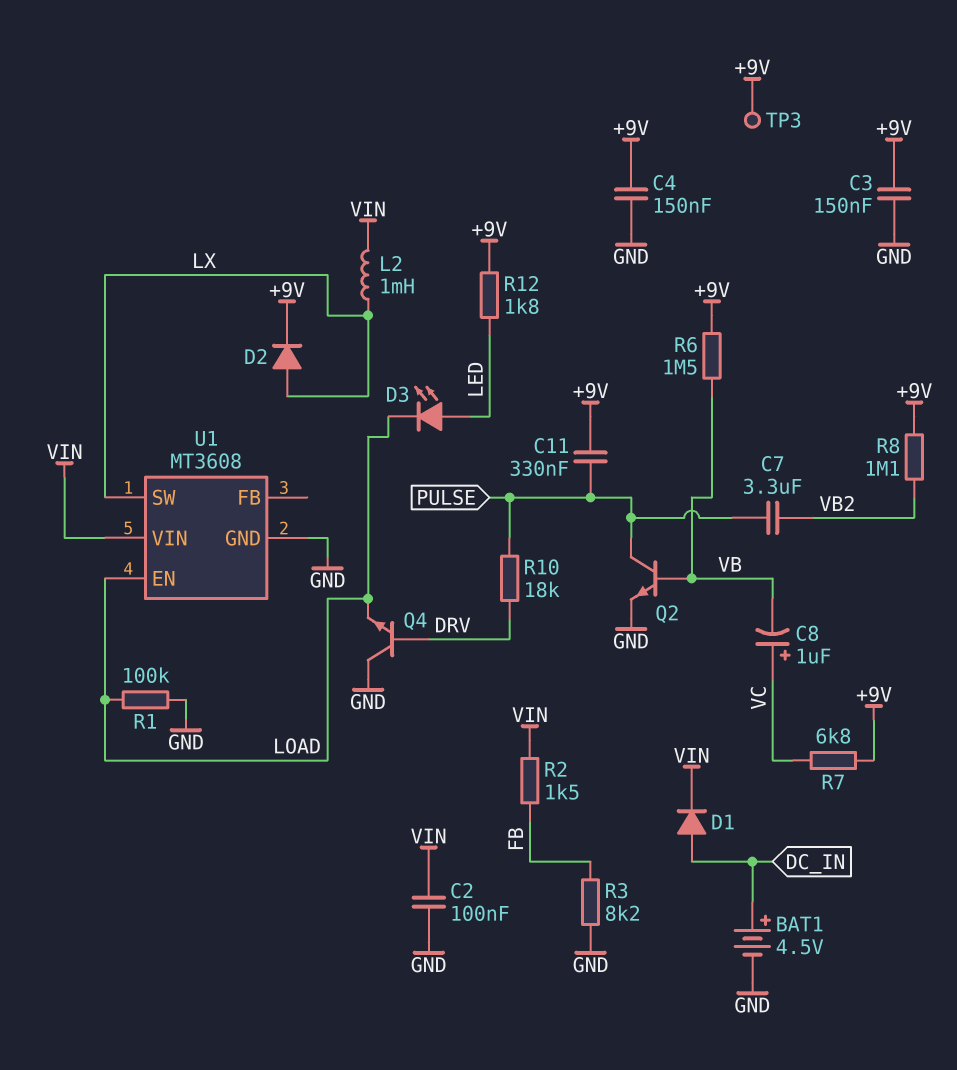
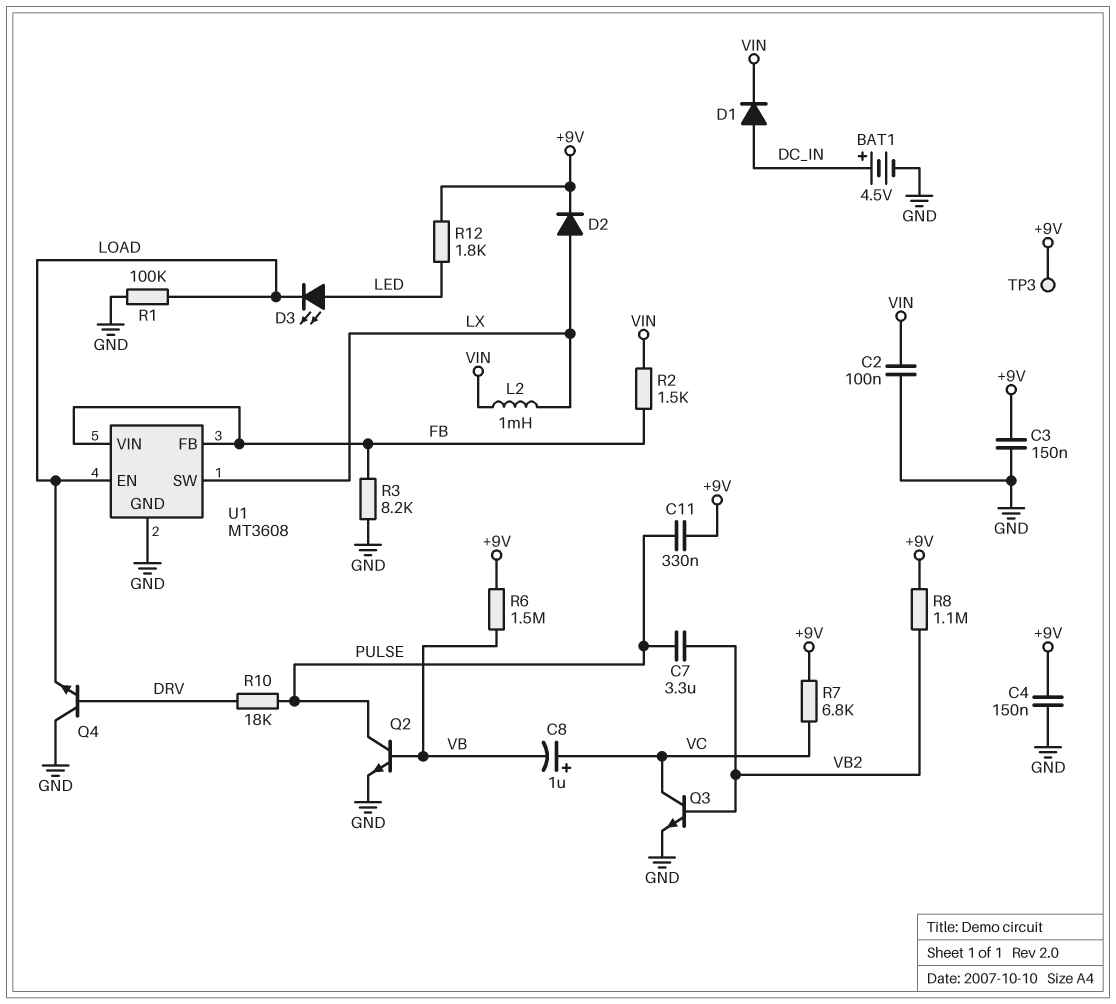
Q3: none -> NPN (B VB2, C VC, E GND)
U1 pin FB: none -> FB
U1 pin VIN: VIN -> FB

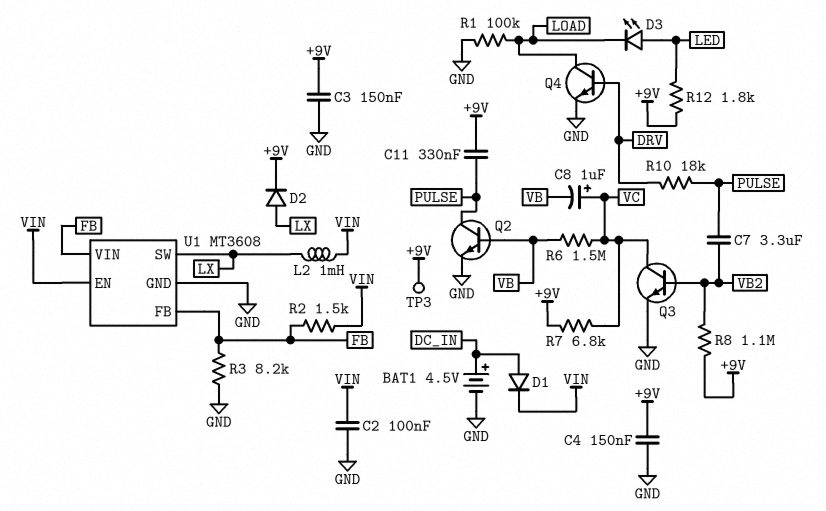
Q4: NPN (B DRV, C GND, E LOAD) -> NPN (B DRV, C LOAD, E GND)
R6: 1.5M (+9V, VB) -> 1.5M (VB, VC)
U1 pin EN: LOAD -> VIN

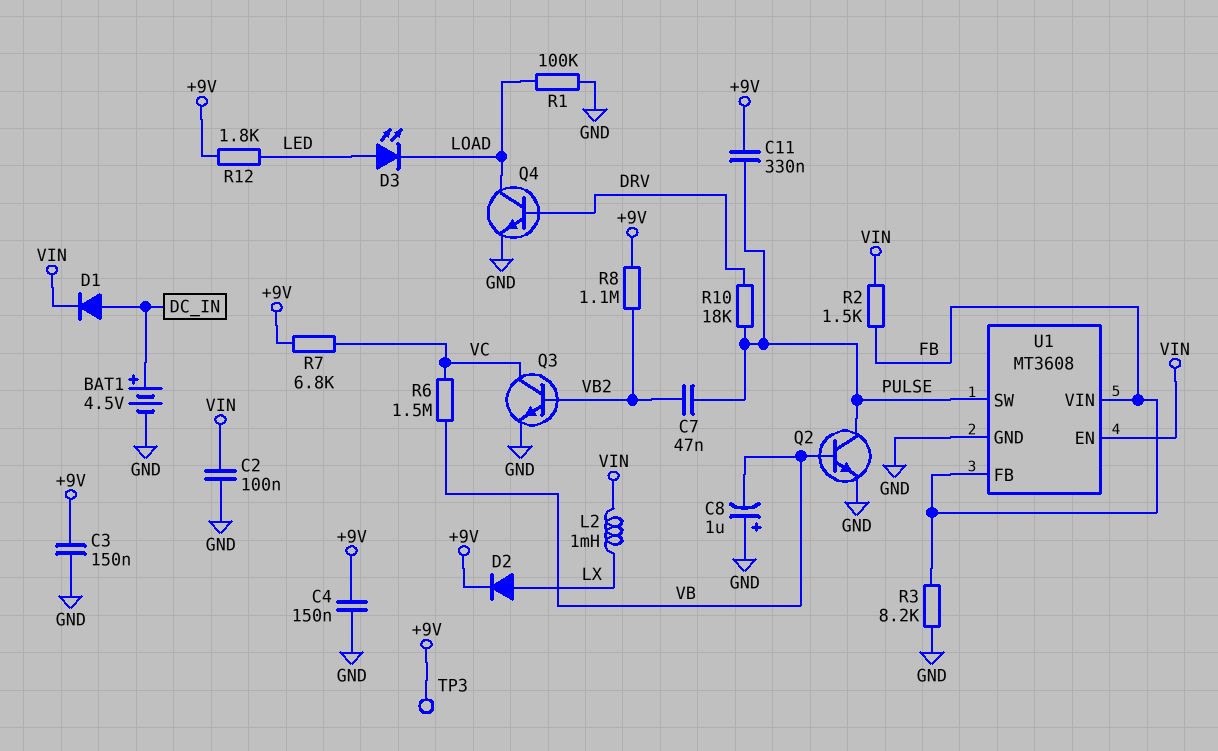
C7: 3.3uF (PULSE, VB2) -> 47nF (PULSE, VB2)
C8: 1uF (plus VC, minus VB) -> 1uF (plus GND, minus VB)
U1 pin SW: LX -> PULSE

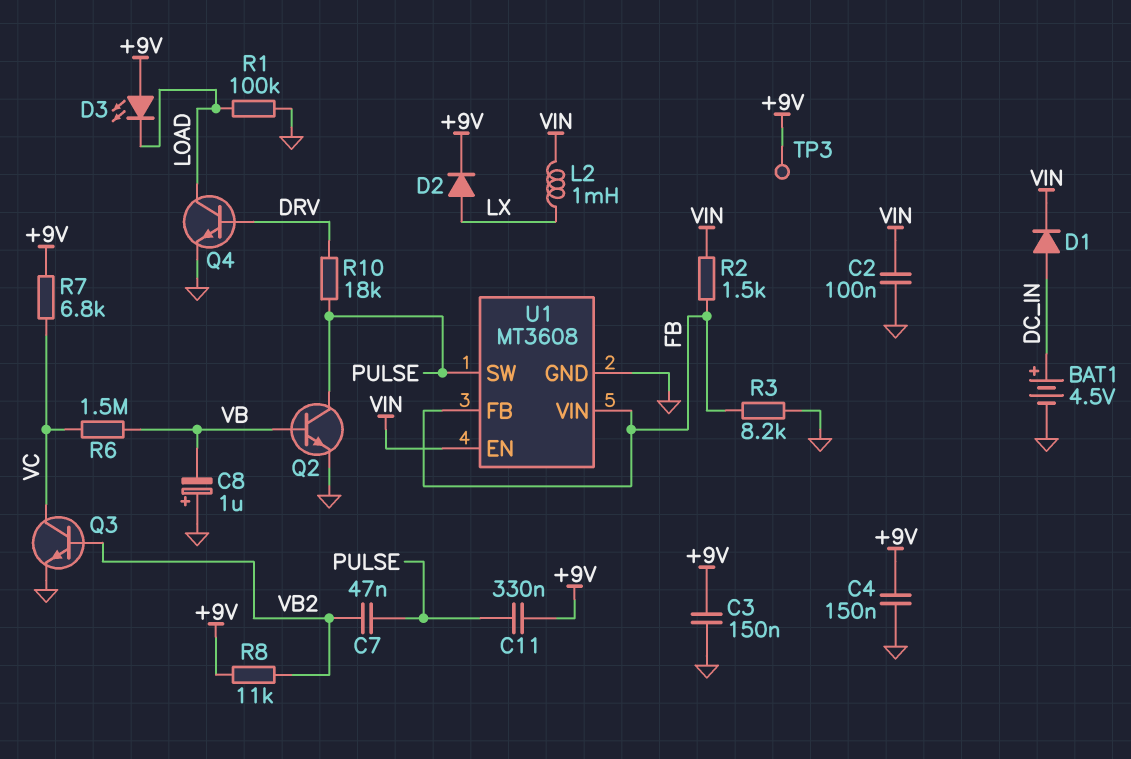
D3: LED (A LED, K LOAD) -> LED (A +9V, K LOAD)
R8: 1.1M (+9V, VB2) -> 11k (+9V, VB2)
R12: 1.8k (+9V, LED) -> none

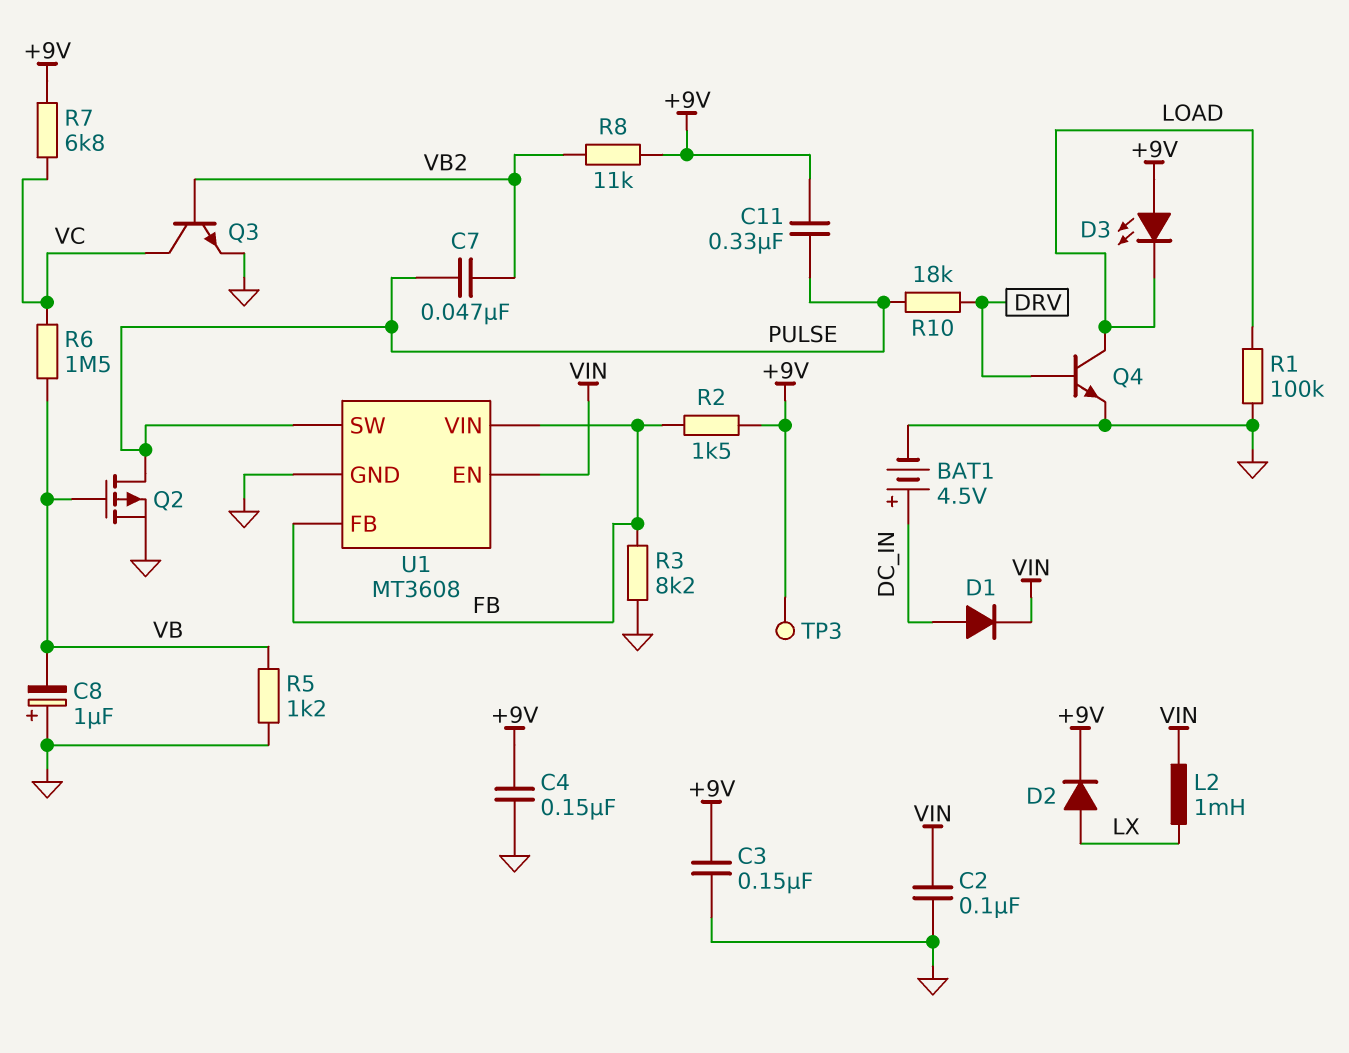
Q2: NPN (B VB, C PULSE, E GND) -> PMOS (G VB, D PULSE, S GND)
R2: 1.5k (FB, VIN) -> 1.5k (+9V, FB)
R5: none -> 1.2k (GND, VB)

